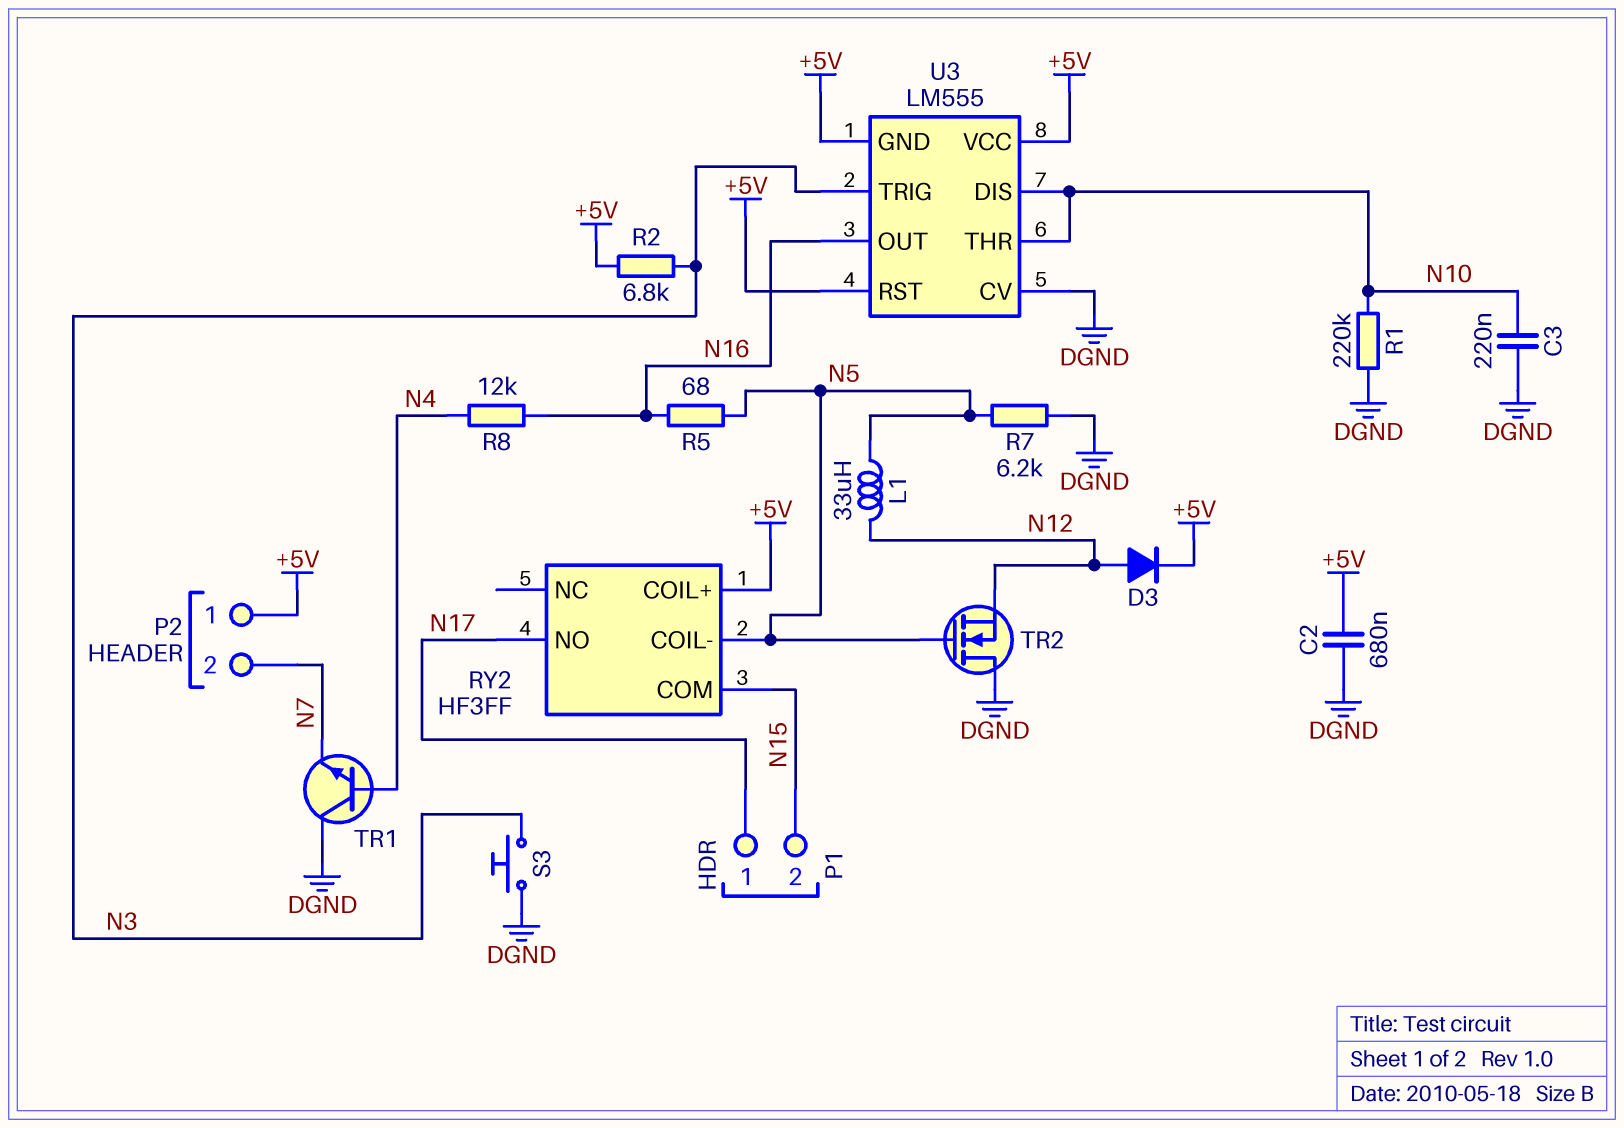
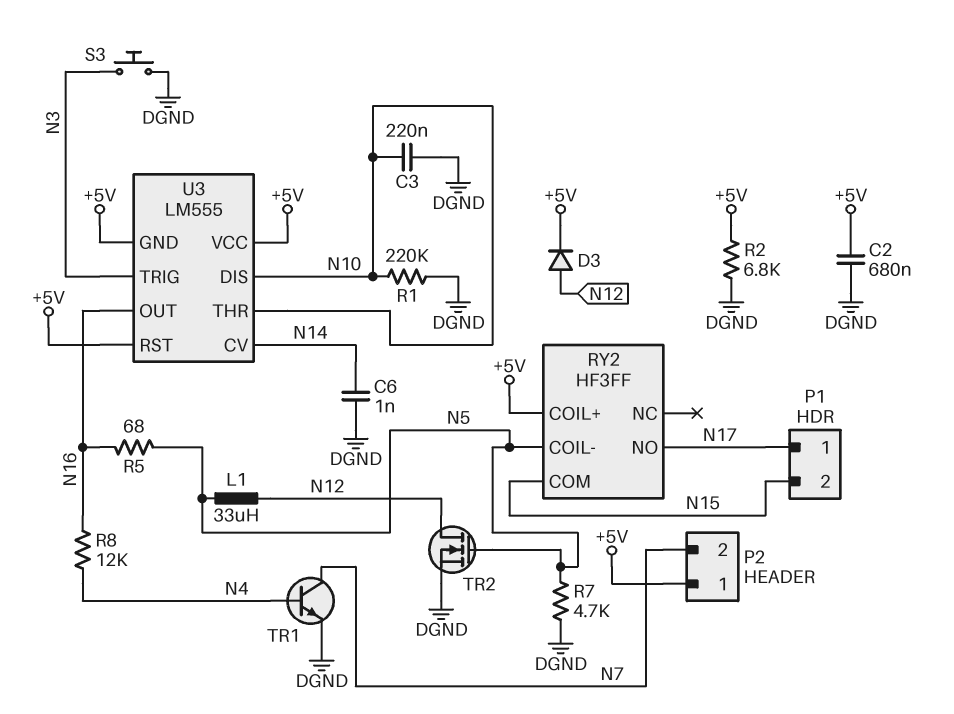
C6: none -> 1nF (DGND, N14)
R2: 6.8k (+5V, N3) -> 6.8k (+5V, DGND)
R7: 6.2k (DGND, N5) -> 4.7k (DGND, N5)
TR1: NPN (B N4, C DGND, E N7) -> NPN (B N4, C N7, E DGND)
TR2: NMOS (G N5, D DGND, S N12) -> NMOS (G N5, D N12, S DGND)
U3 pin CV: DGND -> N14

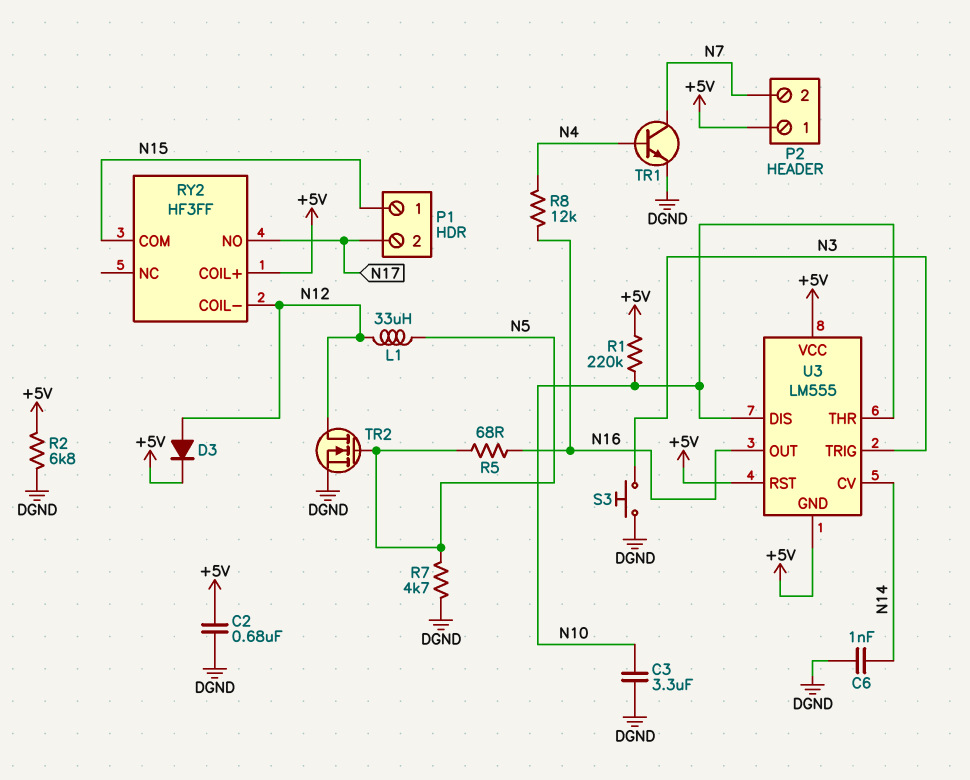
C3: 220nF (DGND, N10) -> 3.3uF (DGND, N10)
P1 pin 1: N17 -> N15
P1 pin 2: N15 -> N17
R1: 220k (DGND, N10) -> 220k (+5V, N10)
RY2 pin COIL-: N5 -> N12

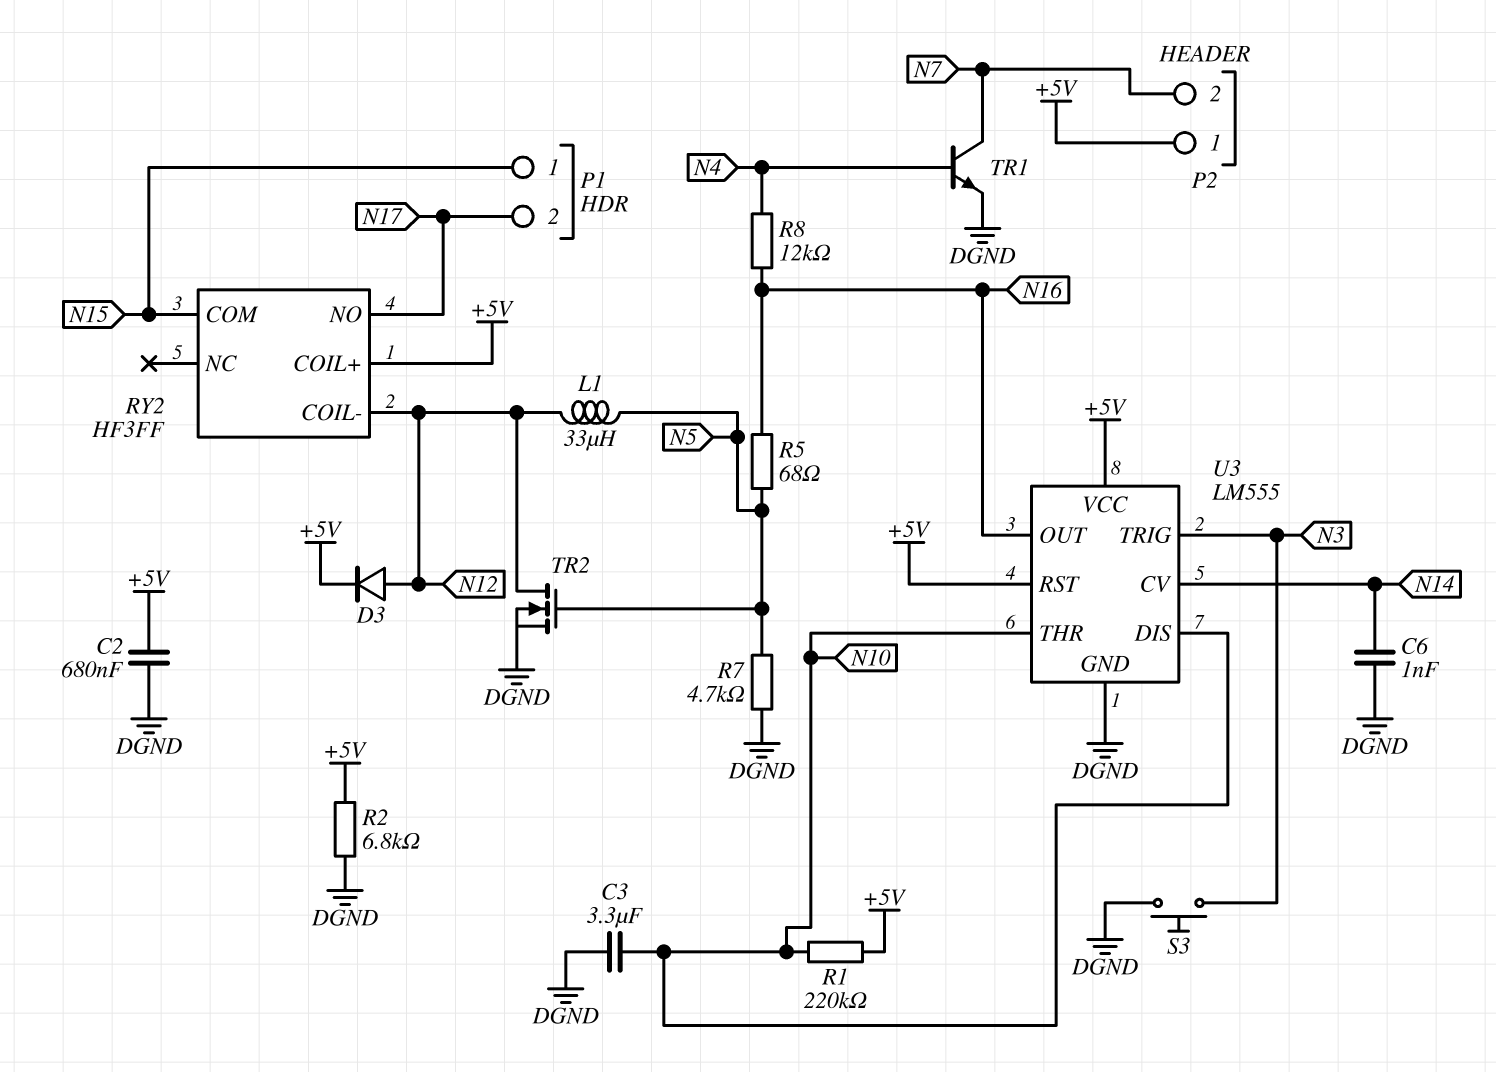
U3 pin GND: +5V -> DGND

